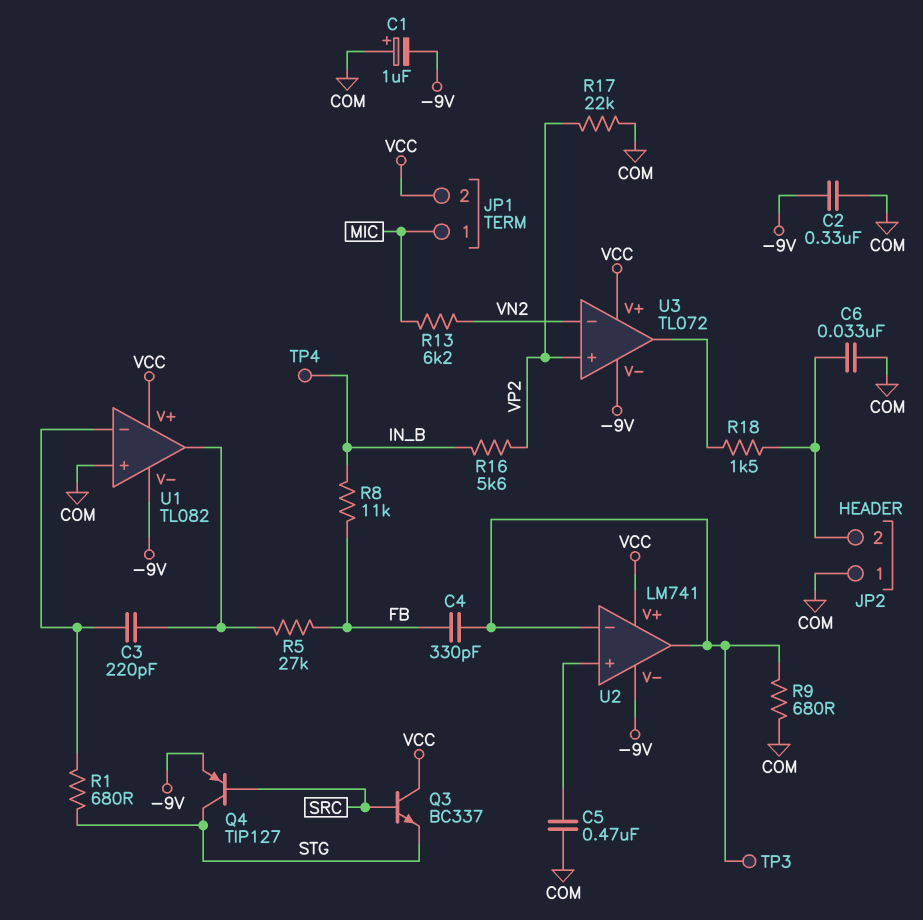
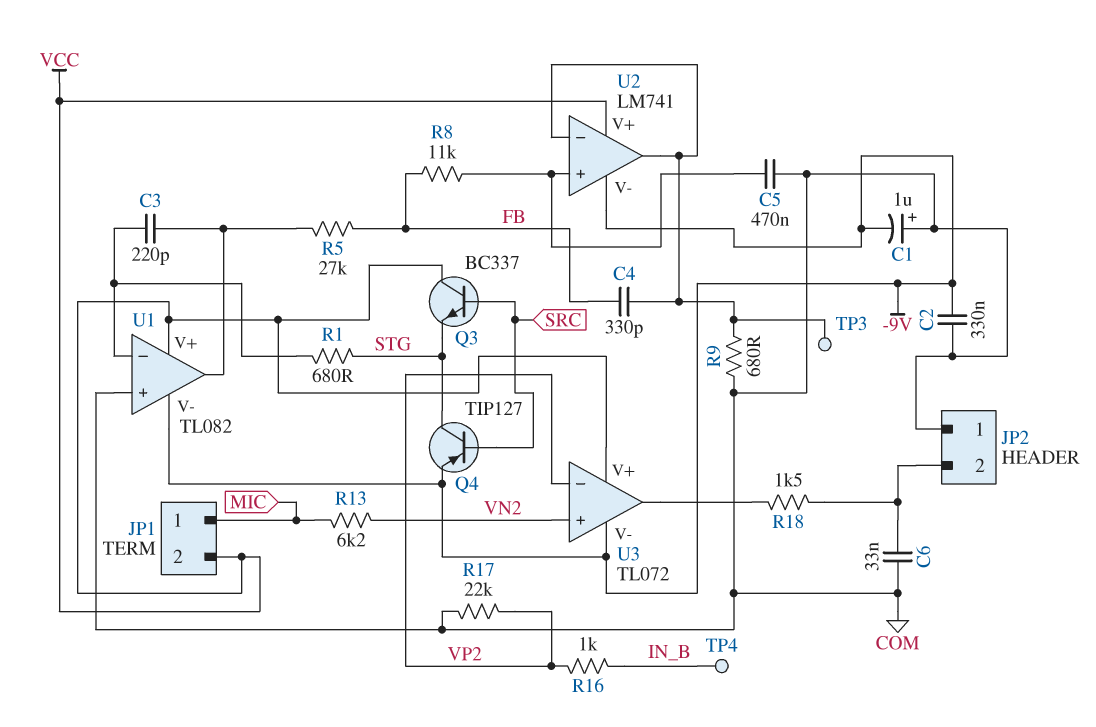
R8: 11k (FB, IN_B) -> 11k (FB, U2/in+)
R16: 5.6k (IN_B, VP2) -> 1k (IN_B, VP2)
U3 pin in+: VP2 -> VN2
U3 pin in-: VN2 -> VP2

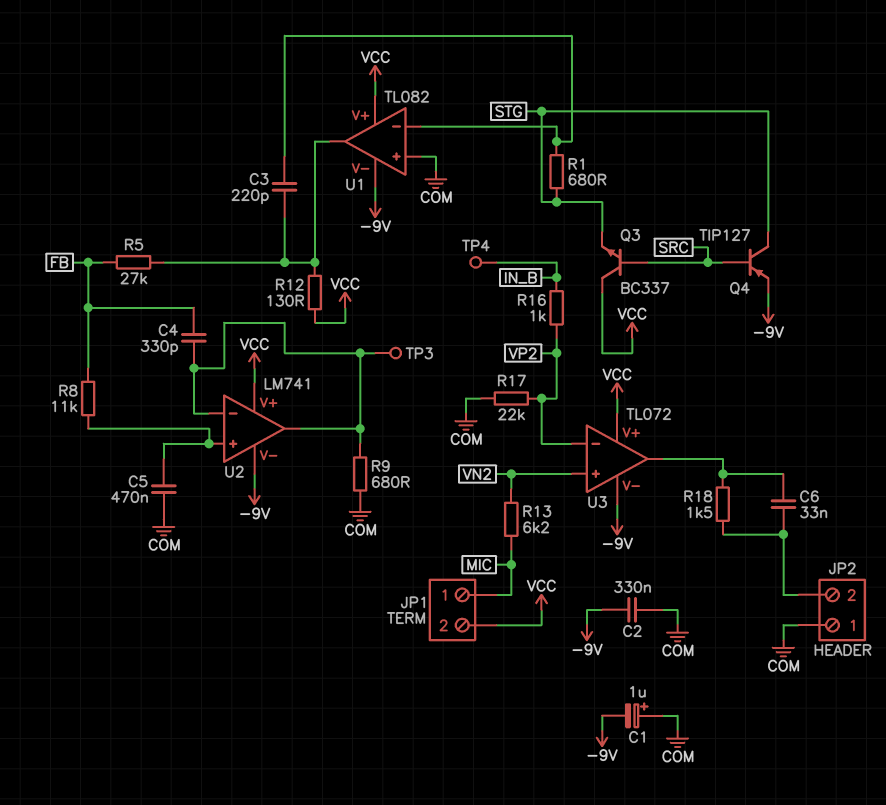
C6: 33nF (COM, JP2/2) -> 33nF (JP2/2, U3/out)
R12: none -> 130 (U1/out, VCC)

